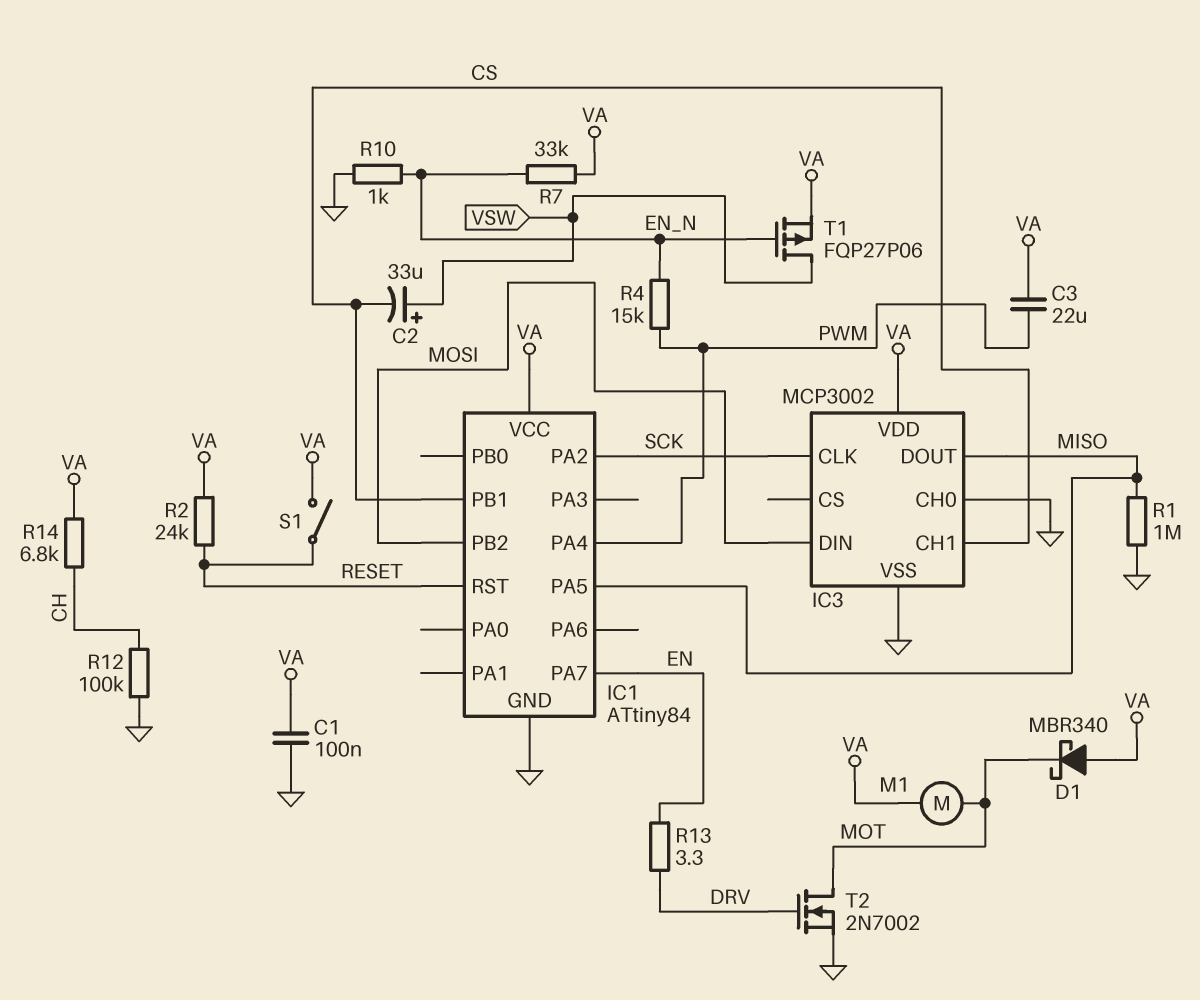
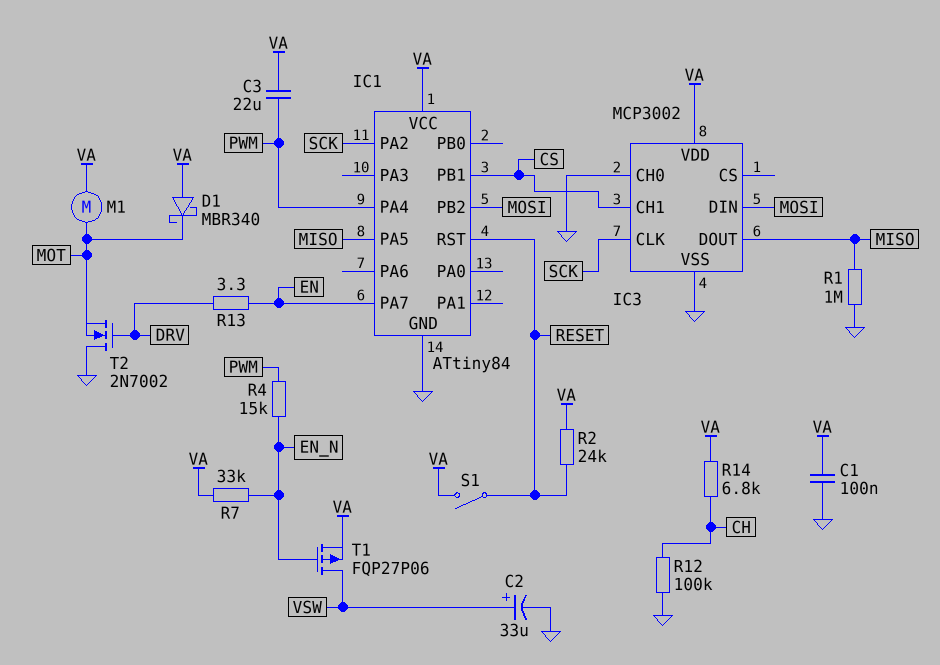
C2: 33uF (plus VSW, minus CS) -> 33uF (plus VSW, minus GND)
R10: 1k (EN_N, GND) -> none
T2: NMOS 2N7002 (G DRV, D MOT, S GND) -> NMOS 2N7002 (G DRV, D GND, S MOT)

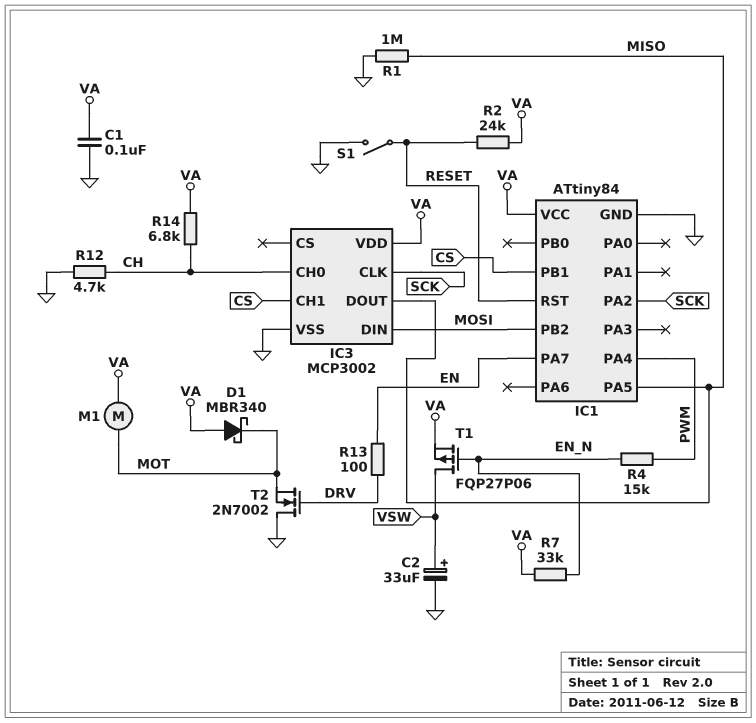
C3: 22uF (PWM, VA) -> none
IC3 pin CH0: GND -> CH
R12: 100k (CH, GND) -> 4.7k (CH, GND)
R13: 3.3 (DRV, EN) -> 100 (DRV, EN)
S1: switch (RESET, VA) -> switch (GND, RESET)

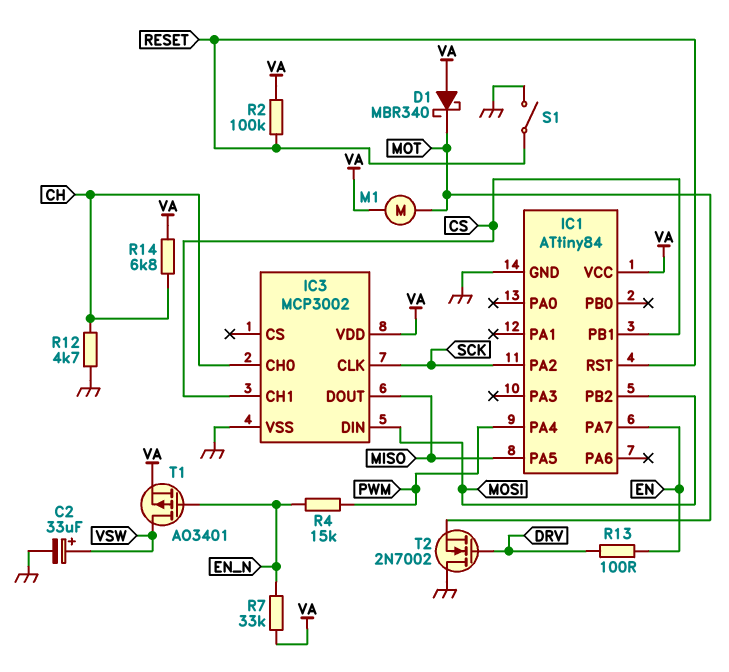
C1: 100nF (GND, VA) -> none
R1: 1M (GND, MISO) -> none
R2: 24k (RESET, VA) -> 100k (RESET, VA)
T1: PMOS FQP27P06 (G EN_N, D VSW, S VA) -> PMOS AO3401 (G EN_N, D VSW, S VA)

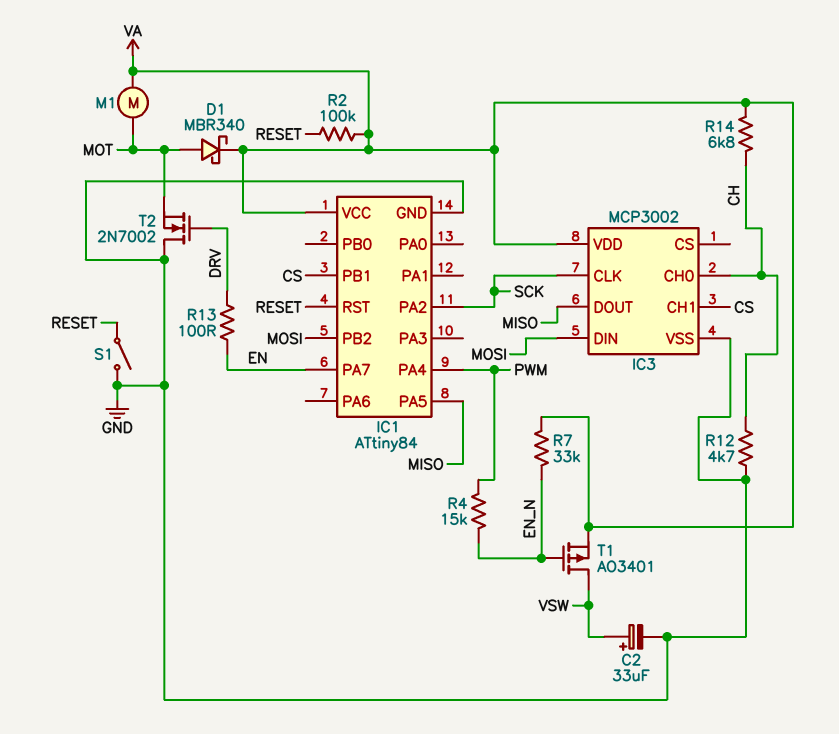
D1: schottky MBR340 (A VA, K MOT) -> schottky MBR340 (A MOT, K VA)

